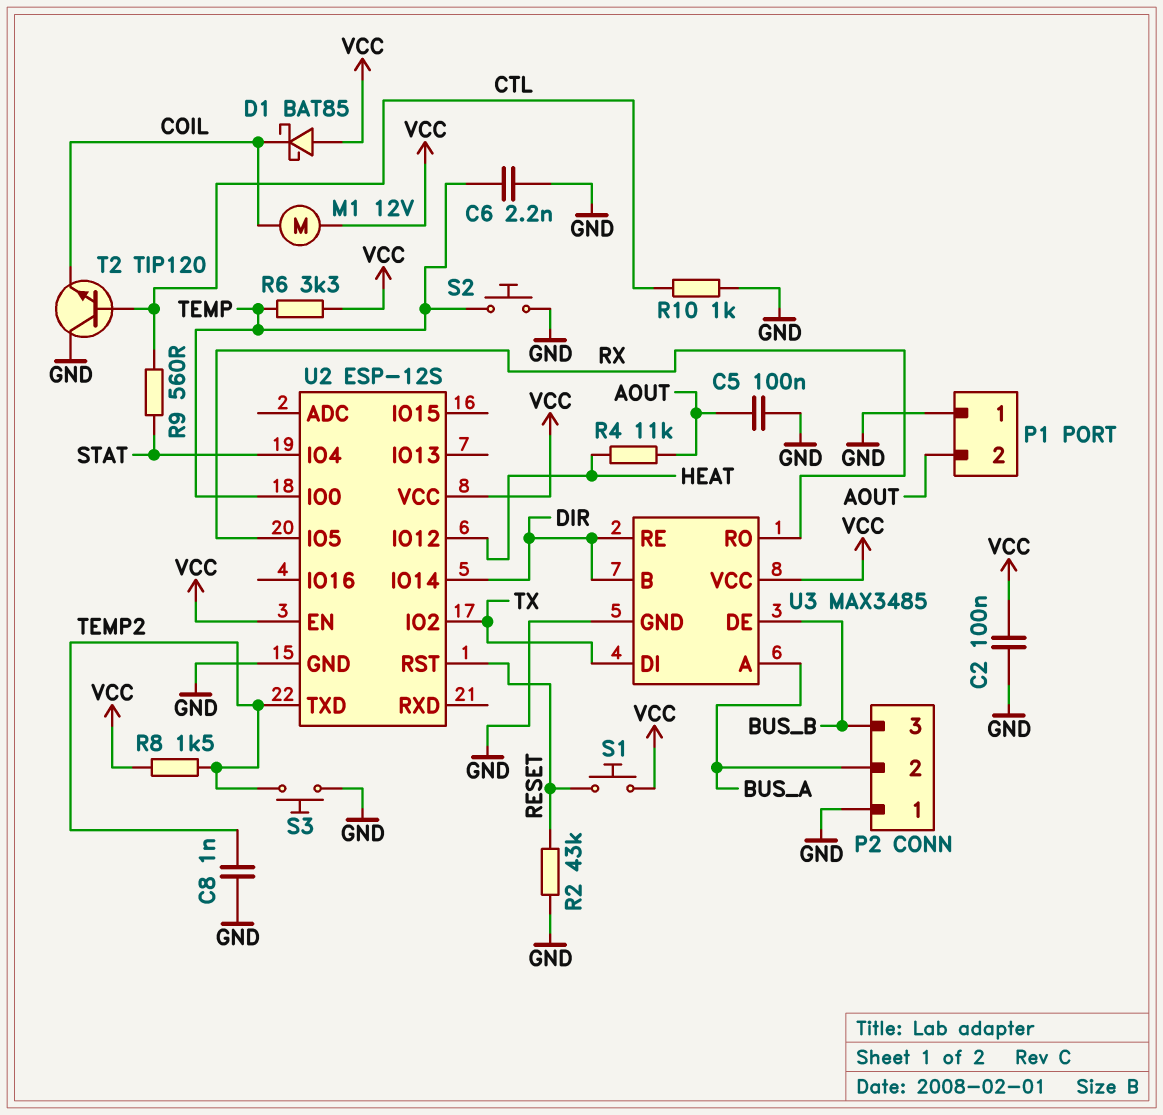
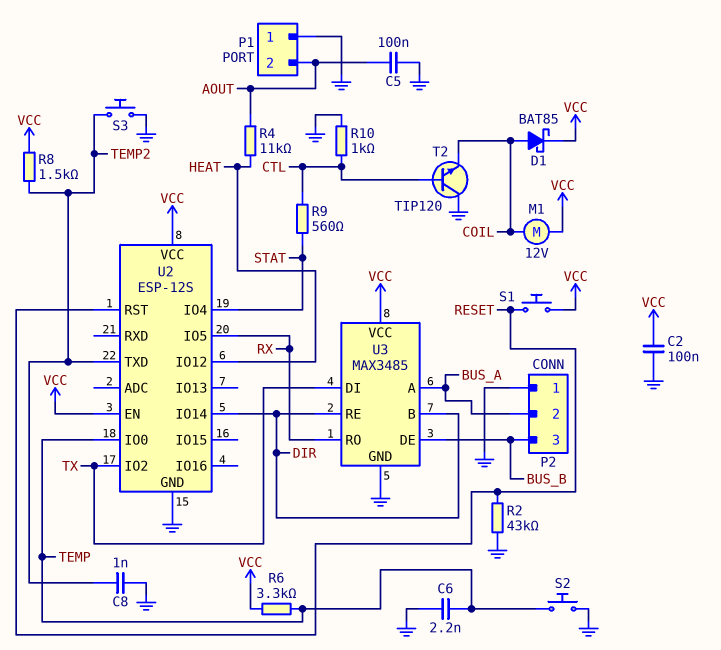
D1: schottky BAT85 (A VCC, K COIL) -> schottky BAT85 (A COIL, K VCC)

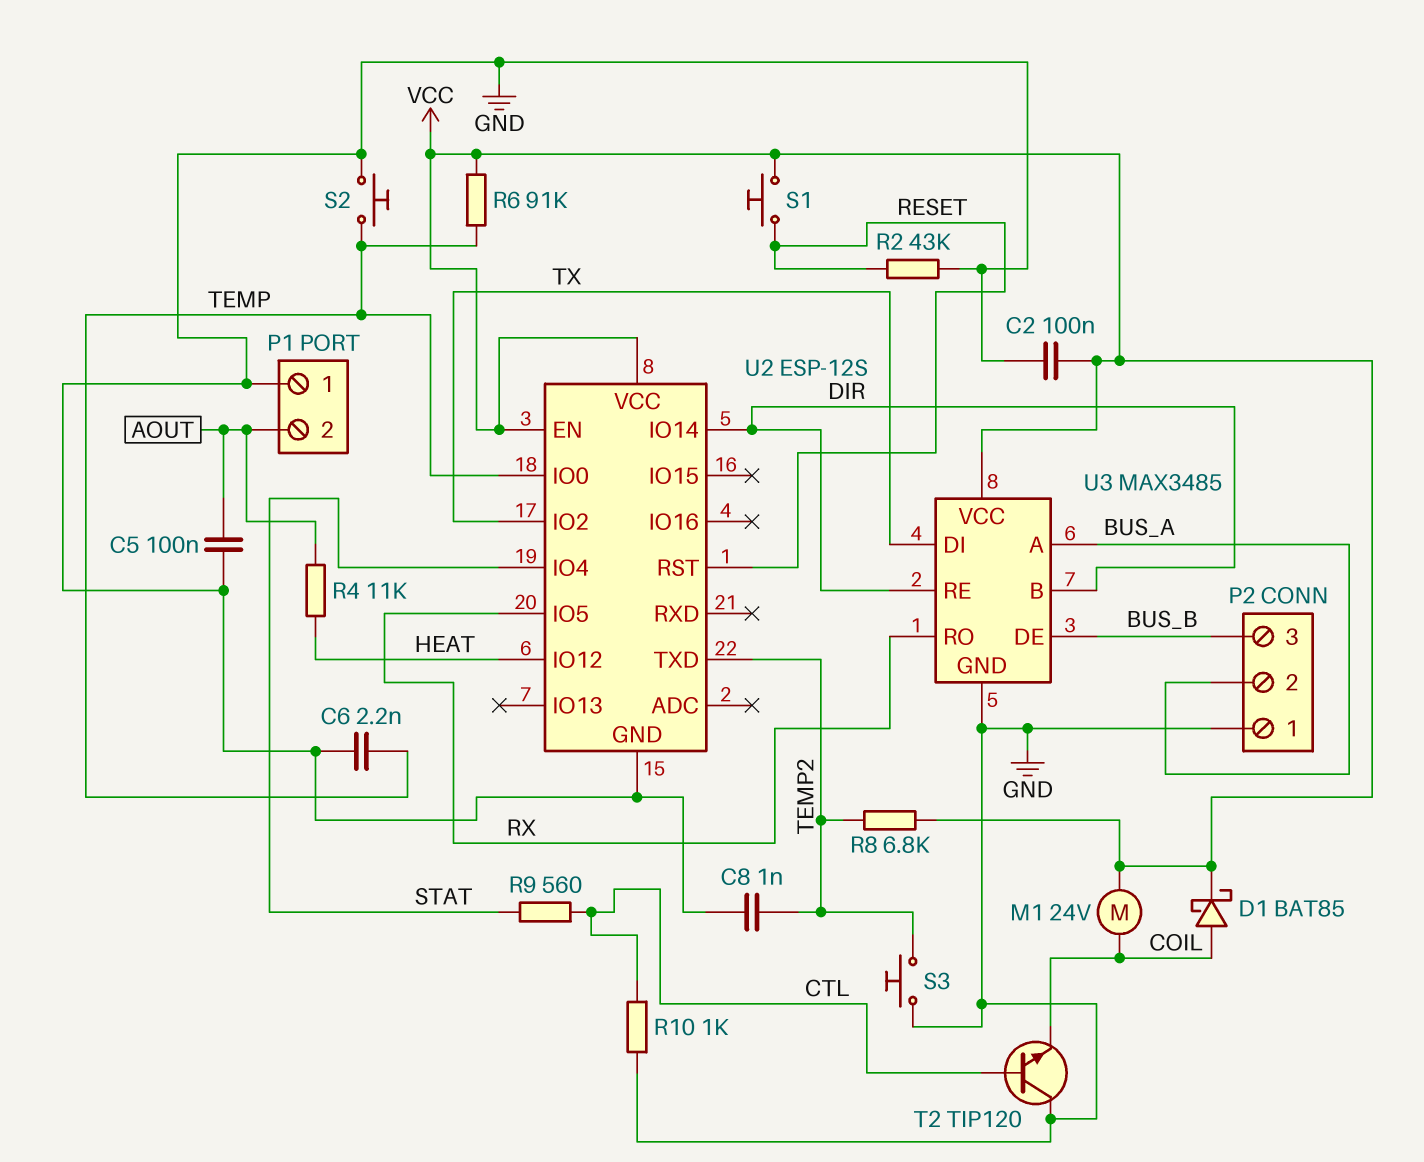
M1: motor 12V (COIL, VCC) -> motor 24V (COIL, VCC)
R6: 3.3k (TEMP, VCC) -> 91k (TEMP, VCC)
R8: 1.5k (TEMP2, VCC) -> 6.8k (TEMP2, VCC)

